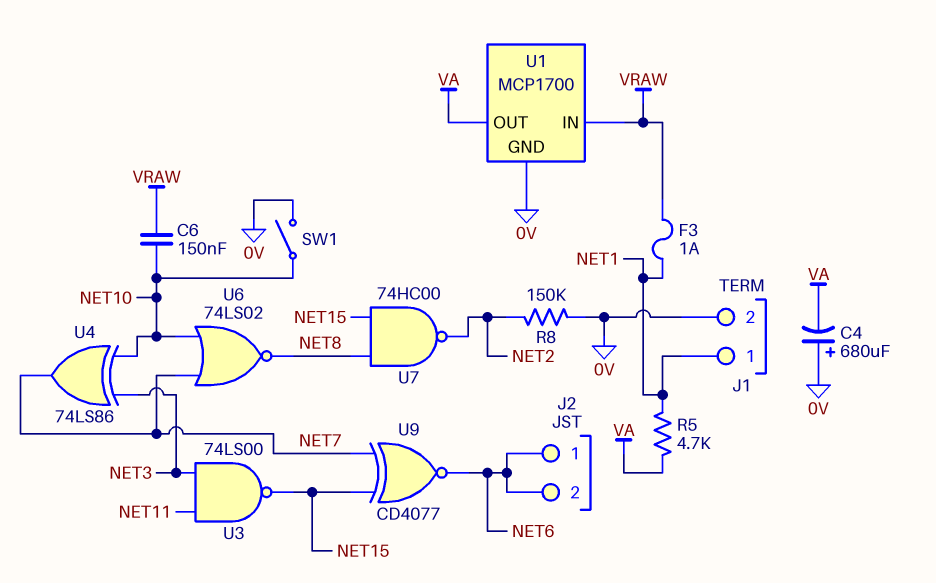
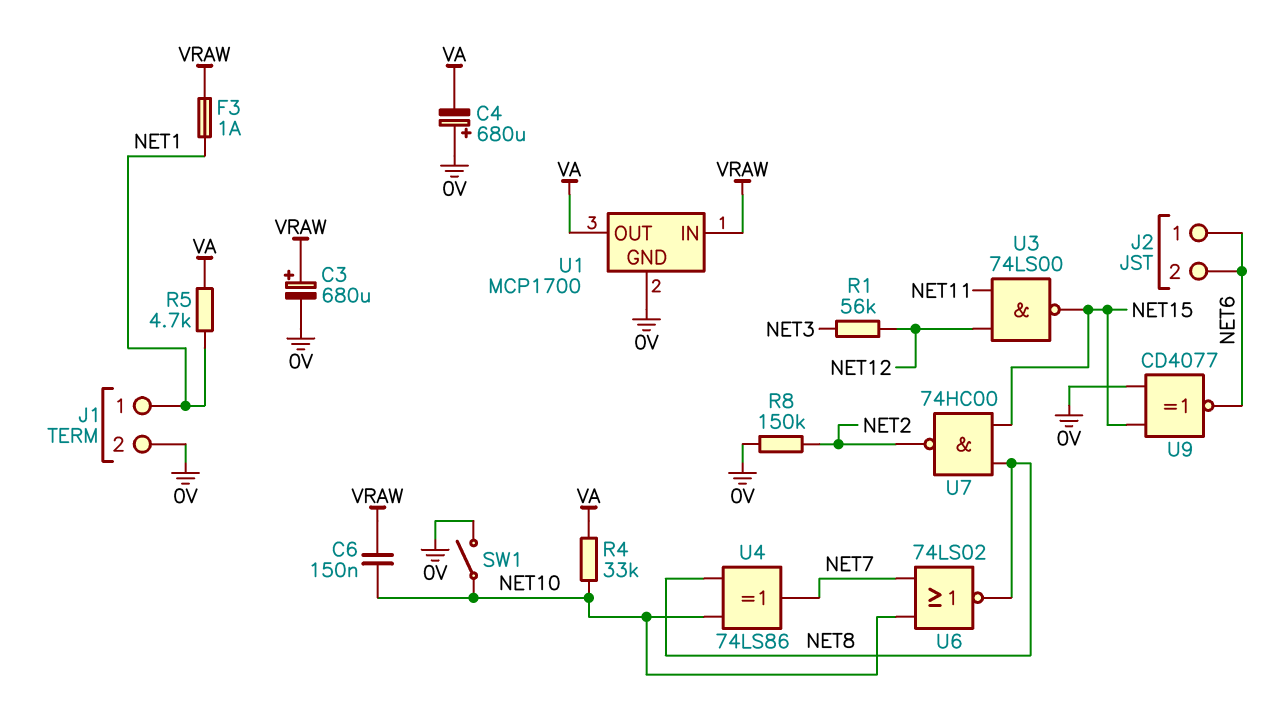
C3: none -> 680uF (plus VRAW, minus 0V)
R1: none -> 56k (NET3, NET12)
R4: none -> 33k (NET10, VA)
U3: NAND 74LS00 (in NET3, in NET11, out NET15) -> NAND 74LS00 (in NET11, in NET12, out NET15)
U4: XOR 74LS86 (in NET3, in NET10, out NET7) -> XOR 74LS86 (in NET8, in NET10, out NET7)
U9: XNOR CD4077 (in NET7, in NET15, out NET6) -> XNOR CD4077 (in 0V, in NET15, out NET6)

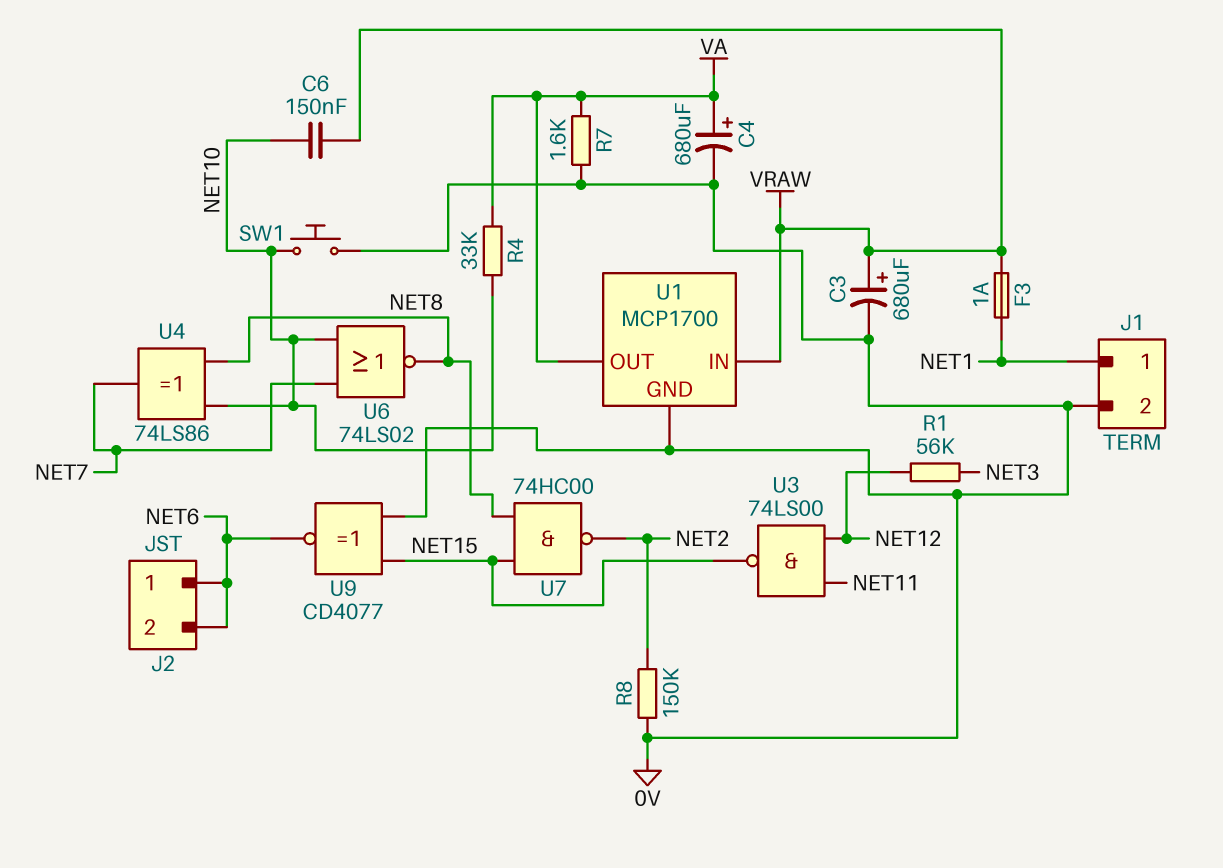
C4: 680uF (plus 0V, minus VA) -> 680uF (plus VA, minus 0V)
R5: 4.7k (NET1, VA) -> none
R7: none -> 1.6k (0V, VA)
SW1: switch (0V, NET10) -> button (0V, NET10)

